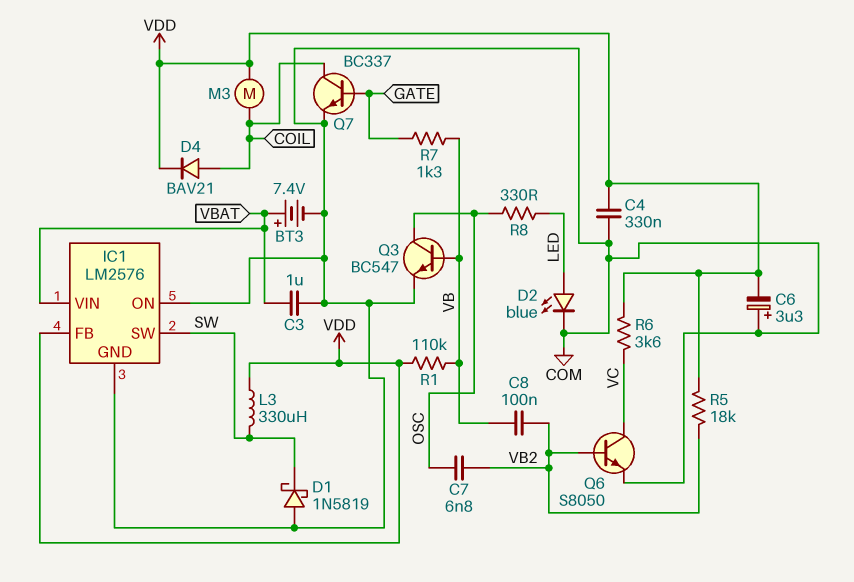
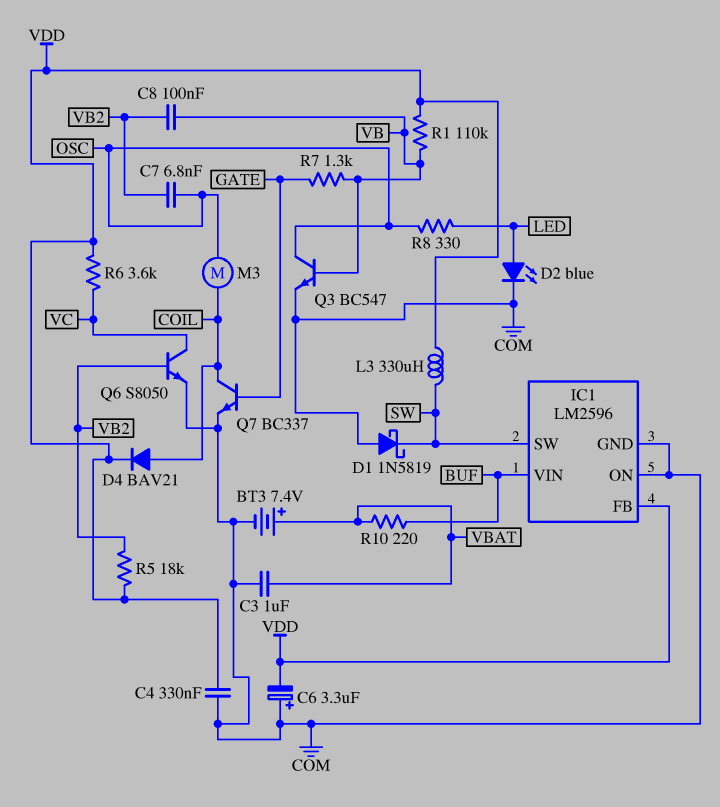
IC1: LM2576 -> LM2596
IC1 pin VIN: VBAT -> BUF
M3: motor (COIL, VDD) -> motor (COIL, OSC)
R10: none -> 220 (BUF, VBAT)

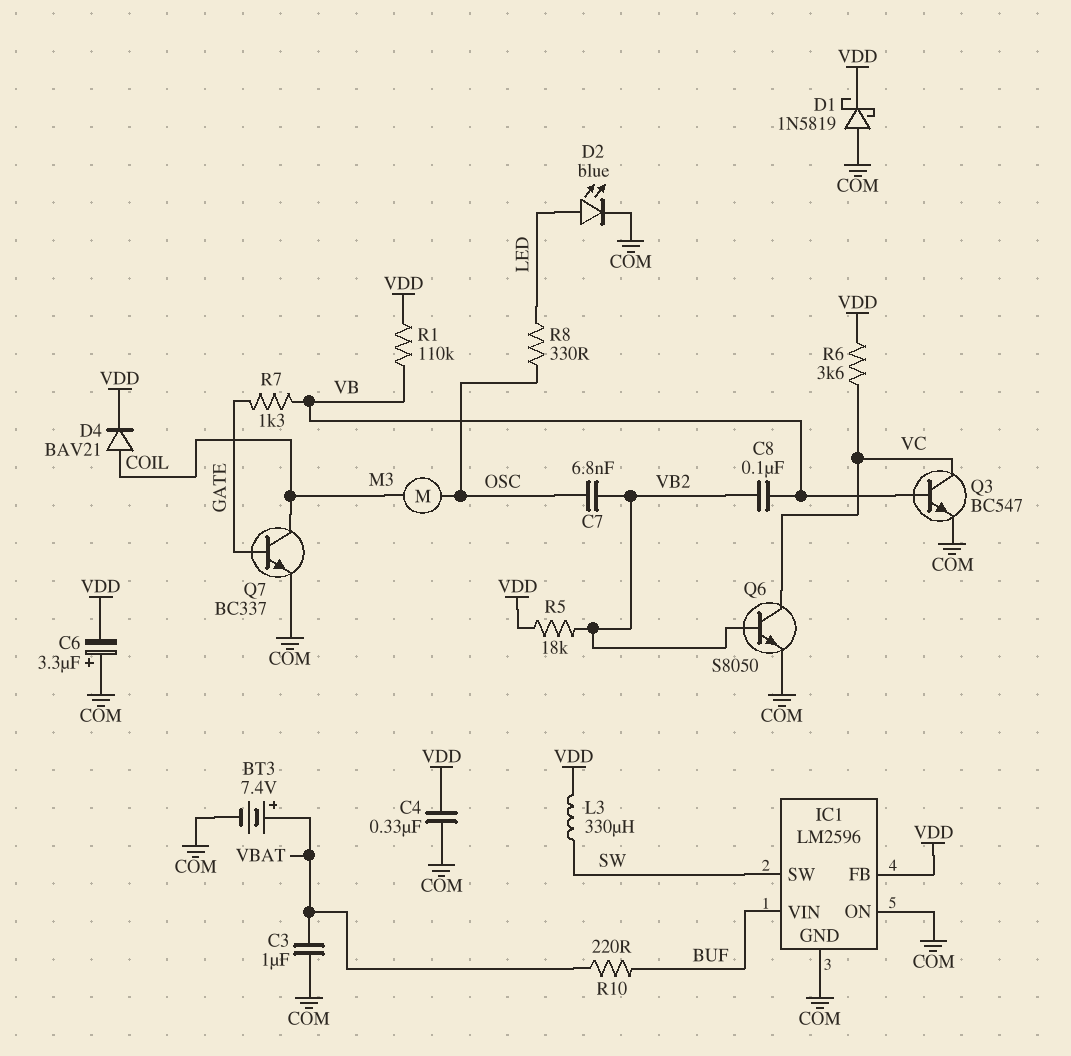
D1: schottky 1N5819 (A COM, K SW) -> schottky 1N5819 (A COM, K VDD)
Q3: NPN BC547 (B VB, C OSC, E COM) -> NPN BC547 (B VB, C VC, E COM)

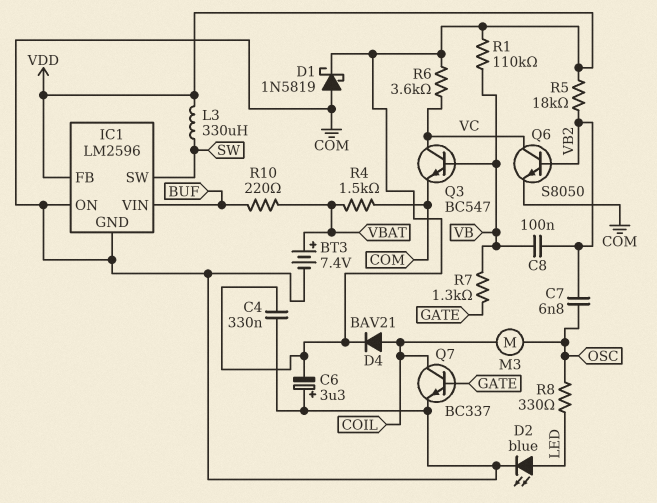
C3: 1uF (COM, VBAT) -> none
R4: none -> 1.5k (COM, VBAT)

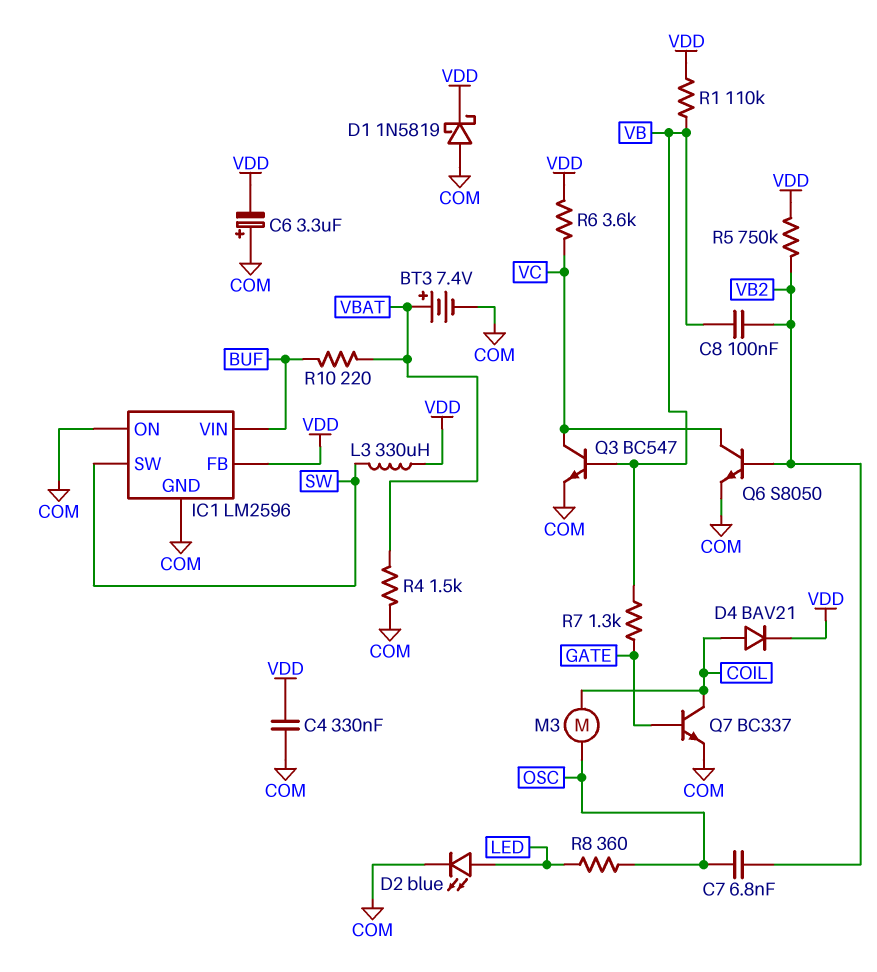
R5: 18k (VB2, VDD) -> 750k (VB2, VDD)
R8: 330 (LED, OSC) -> 360 (LED, OSC)

